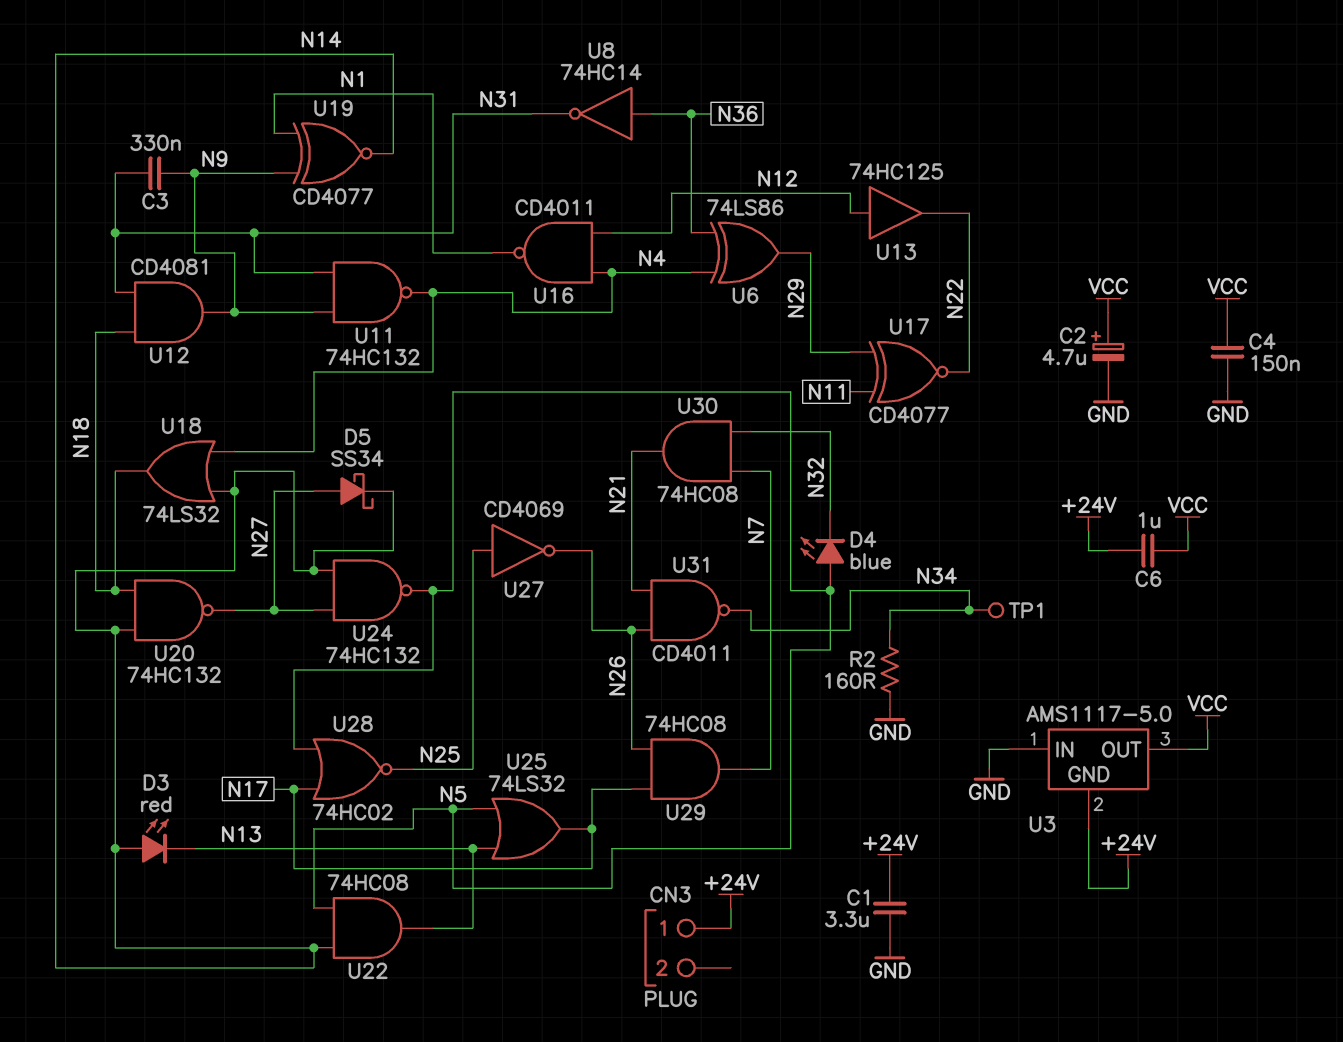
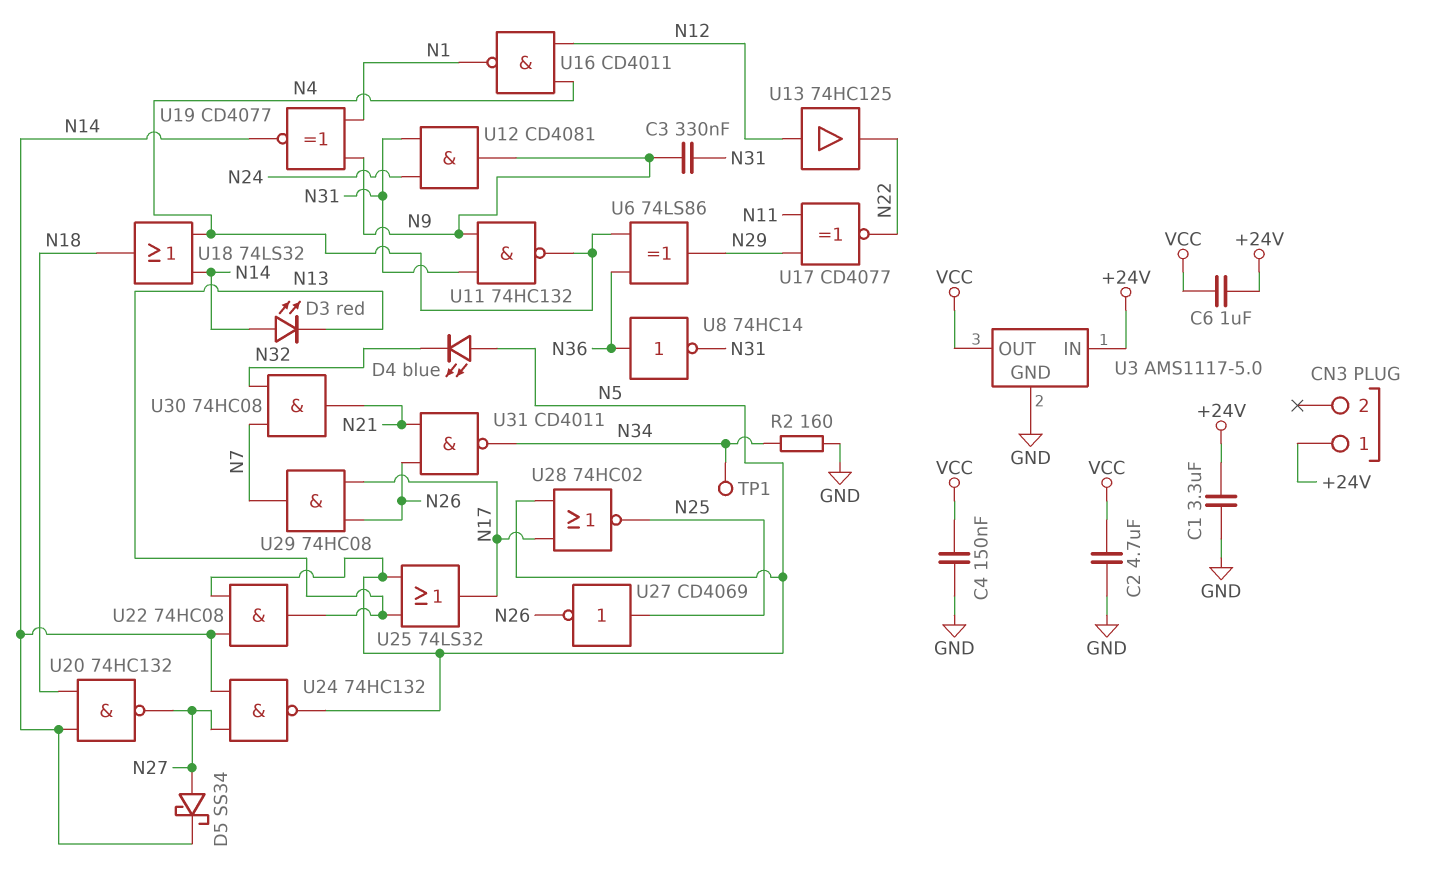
C2: 4.7uF (plus VCC, minus GND) -> 4.7uF (GND, VCC)
U3 pin GND: +24V -> GND
U3 pin IN: GND -> +24V
U12: AND CD4081 (in N18, in N31, out N9) -> AND CD4081 (in N24, in N31, out N9)

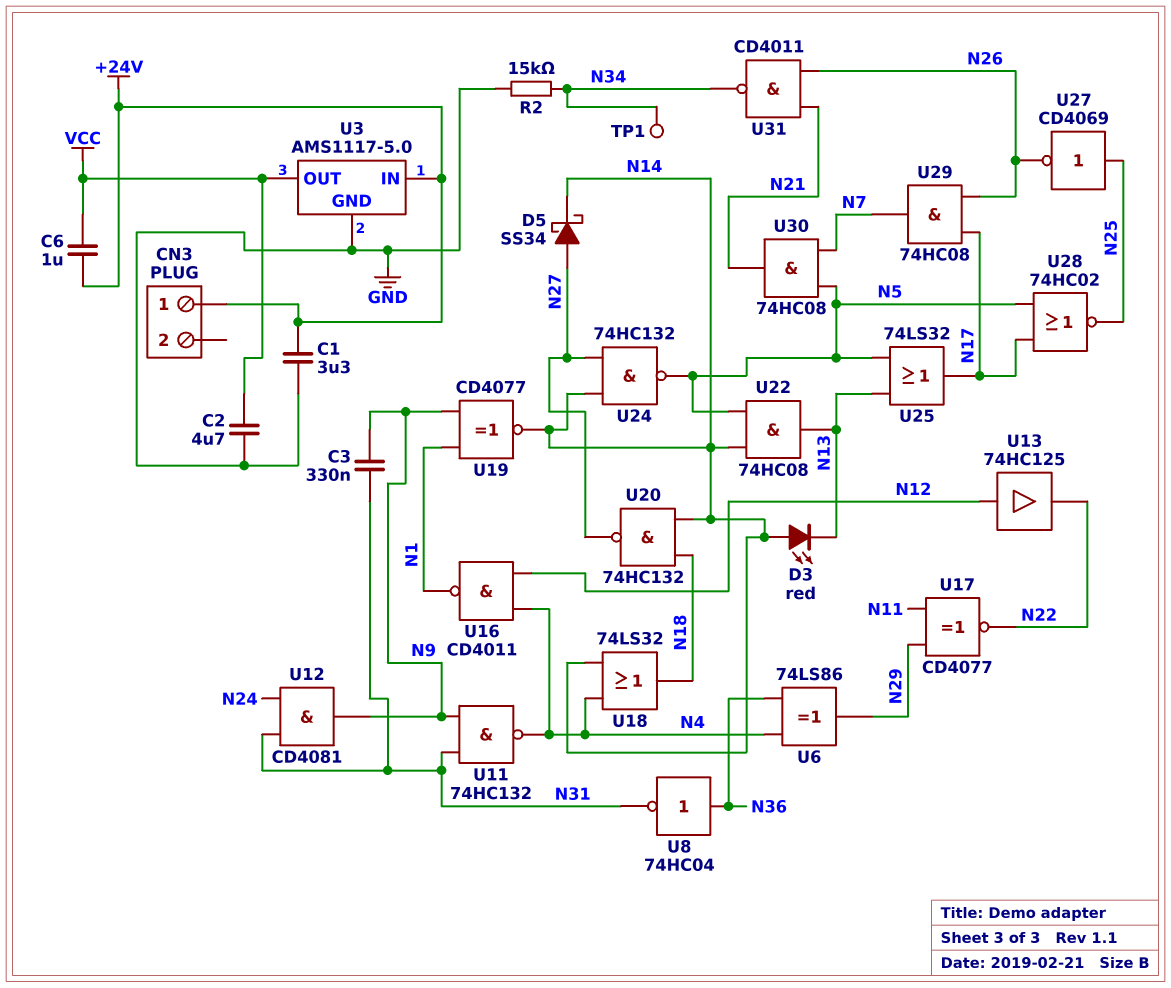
C4: 150nF (GND, VCC) -> none
D4: LED blue (A N5, K N32) -> none
R2: 160 (GND, N34) -> 15k (GND, N34)
U8: NOT 74HC14 (in N36, out N31) -> NOT 74HC04 (in N36, out N31)
U30: AND 74HC08 (in N7, in N32, out N21) -> AND 74HC08 (in N5, in N7, out N21)

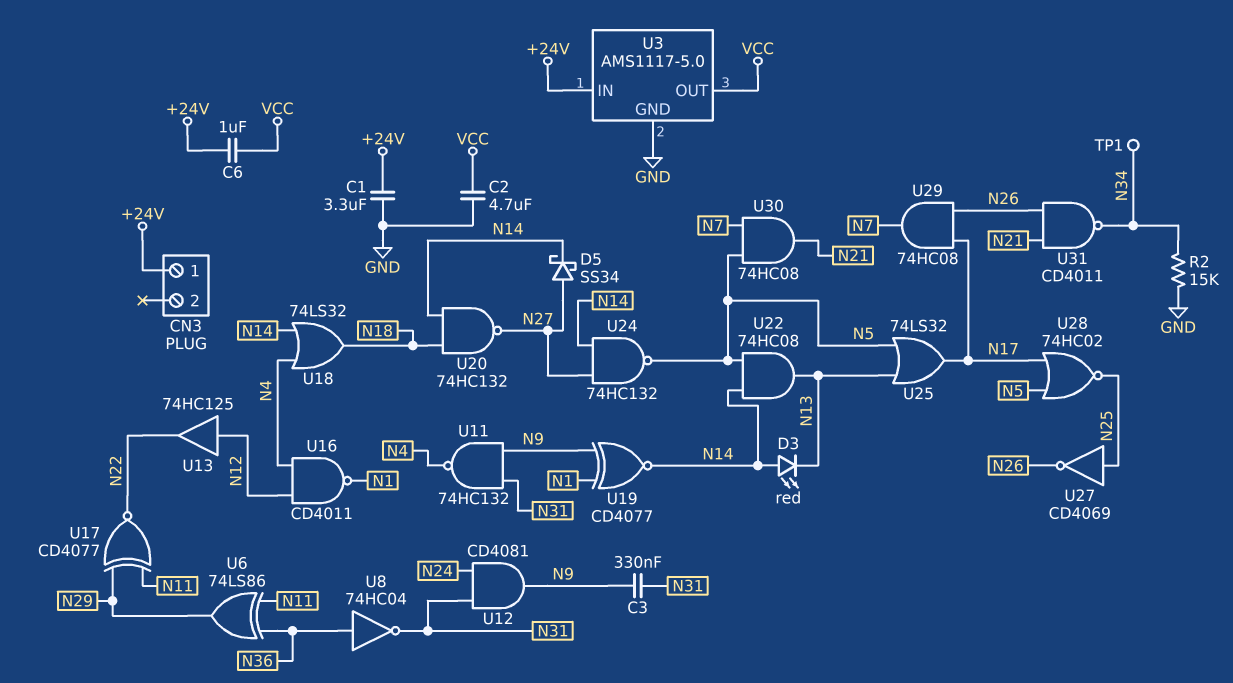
U6: XOR 74LS86 (in N4, in N36, out N29) -> XOR 74LS86 (in N11, in N36, out N29)

